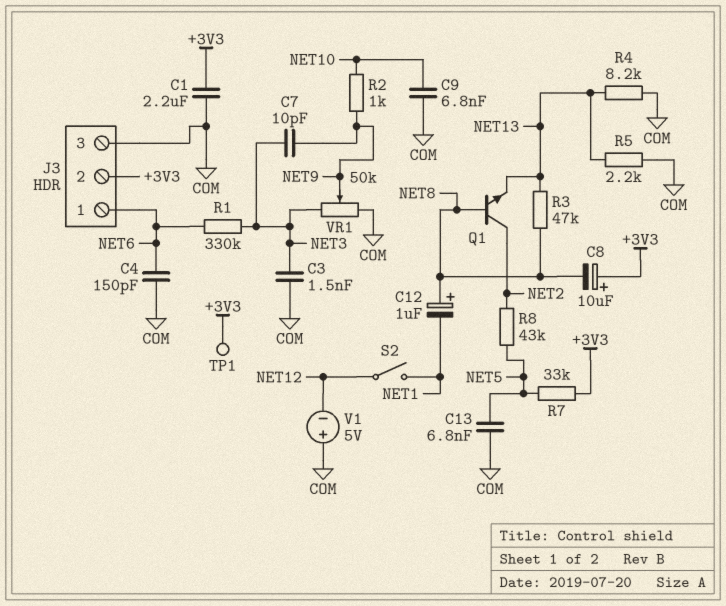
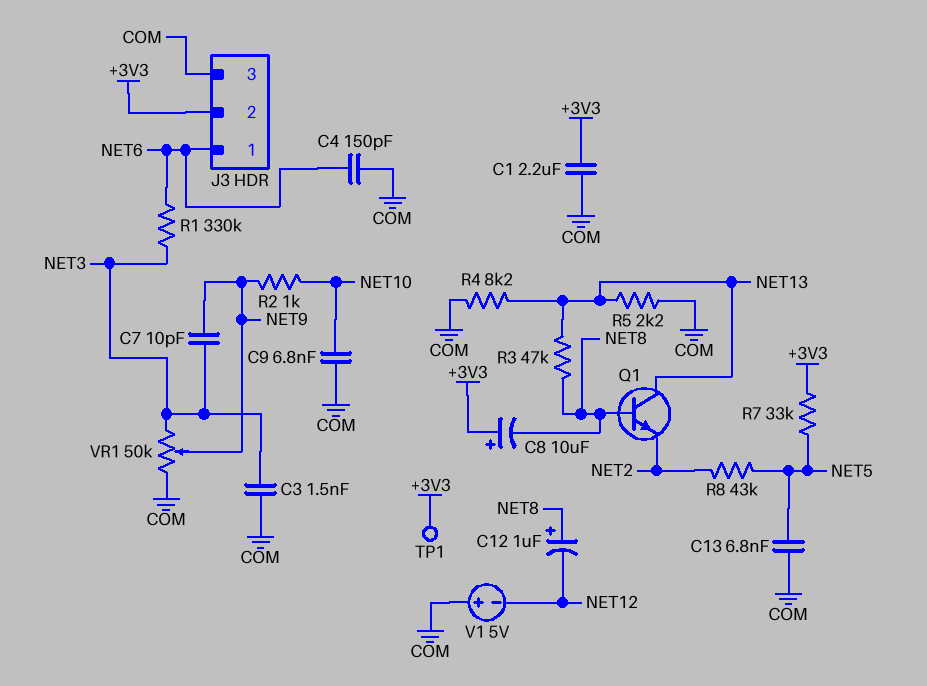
C12: 1uF (plus NET8, minus NET1) -> 1uF (plus NET8, minus NET12)
Q1: NPN (B NET8, C NET2, E NET13) -> NPN (B NET8, C NET13, E NET2)
S2: switch (NET1, NET12) -> none

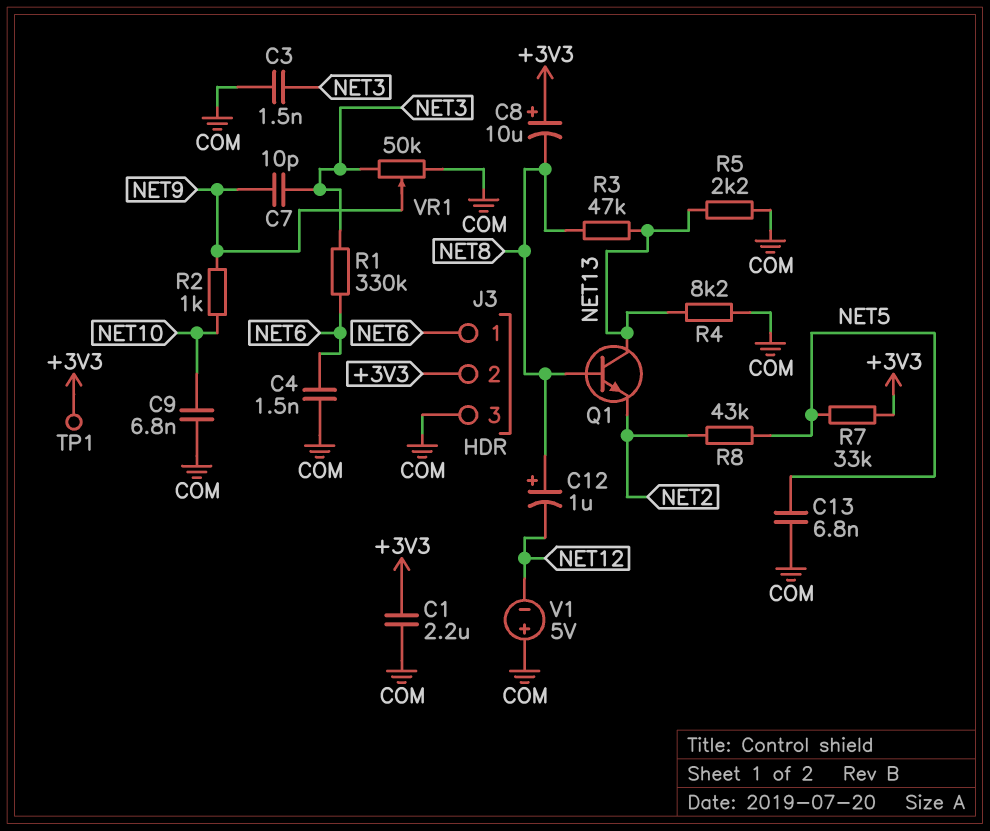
C4: 150pF (COM, NET6) -> 1.5nF (COM, NET6)

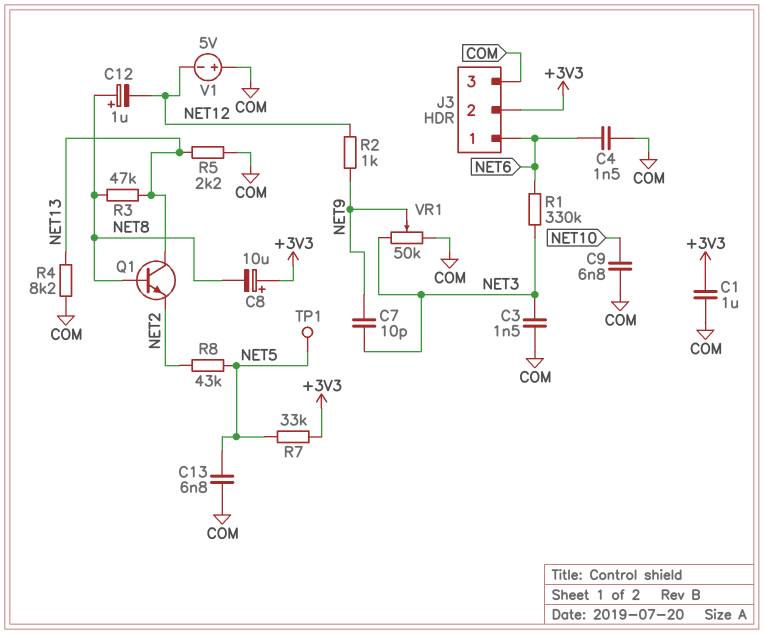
C1: 2.2uF (+3V3, COM) -> 1uF (+3V3, COM)
R2: 1k (NET9, NET10) -> 1k (NET9, NET12)
TP1: test point (+3V3) -> test point (NET5)

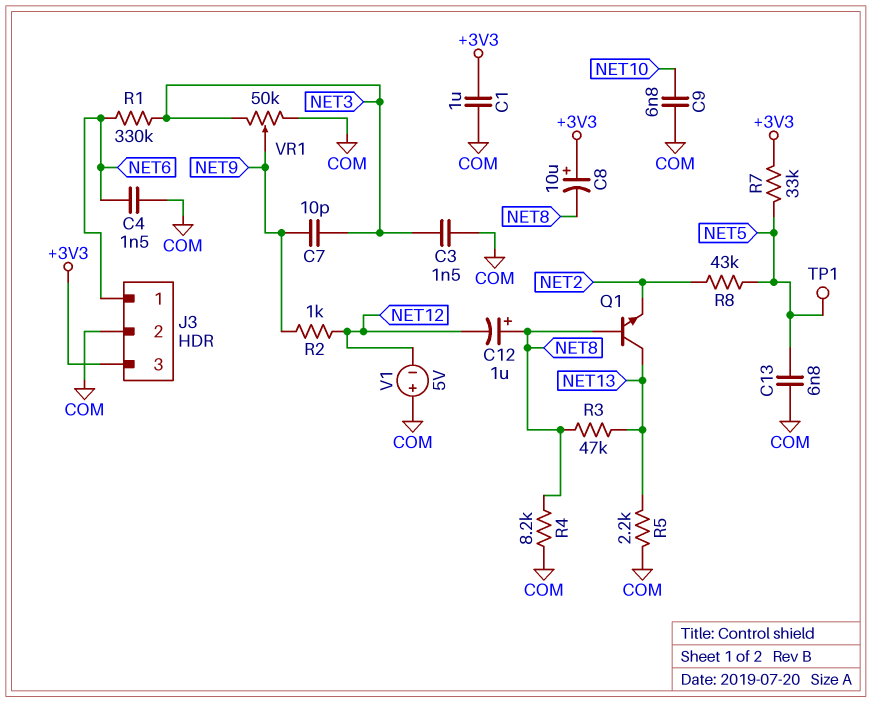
J3 pin 2: +3V3 -> COM
J3 pin 3: COM -> +3V3
R4: 8.2k (COM, NET13) -> 8.2k (COM, NET8)

